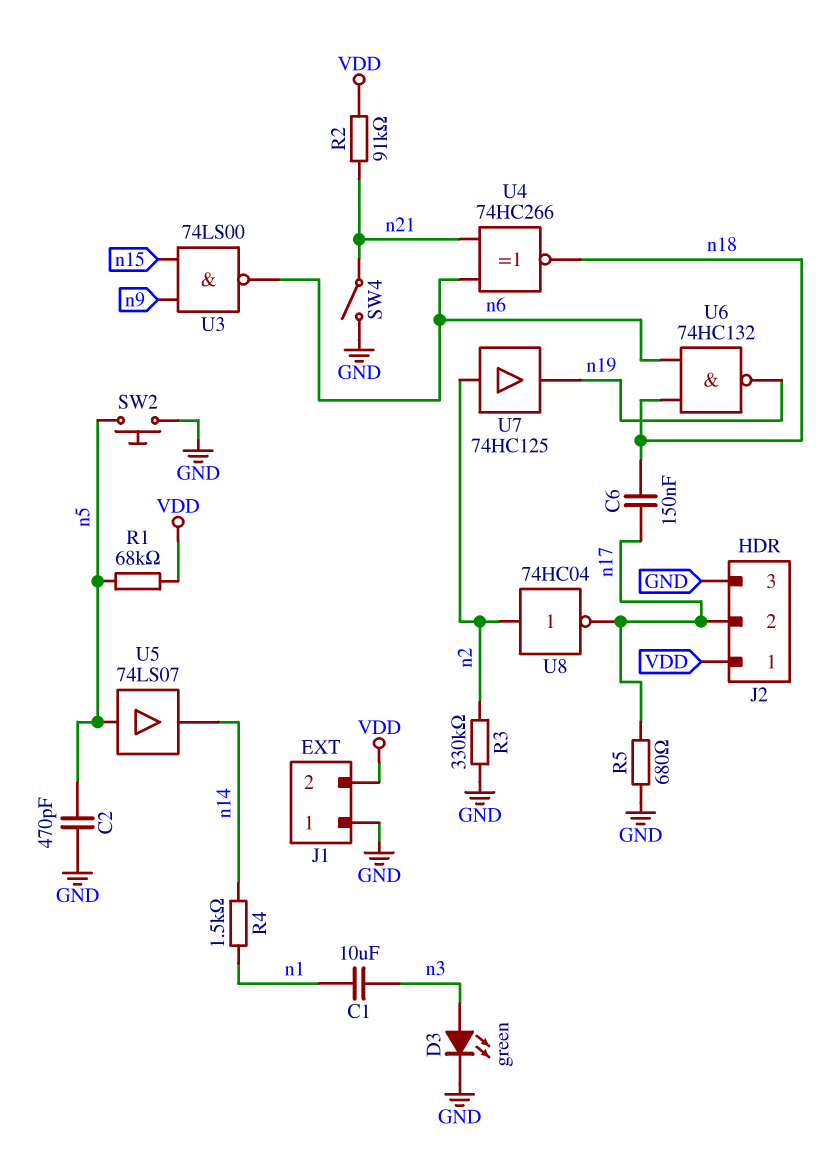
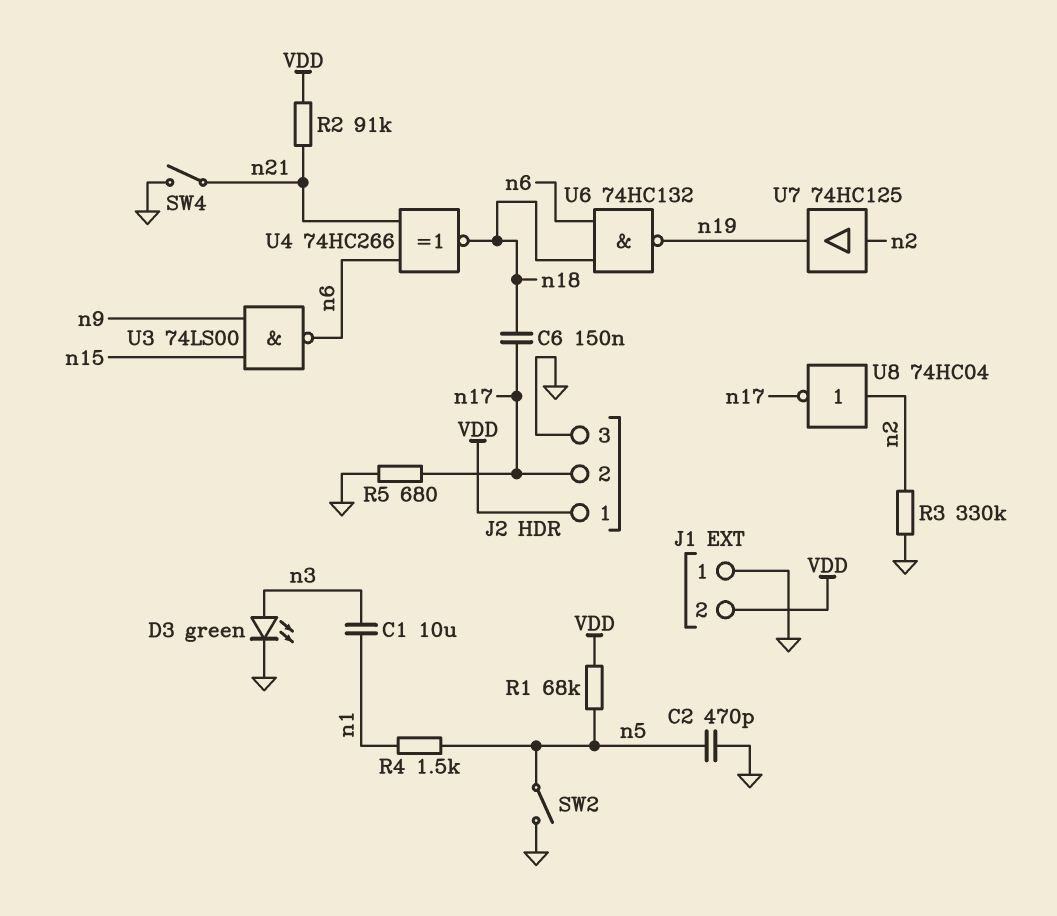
R4: 1.5k (n1, n14) -> 1.5k (n1, n5)
SW2: button (GND, n5) -> switch (GND, n5)
U5: buffer 74LS07 (in n5, out n14) -> none

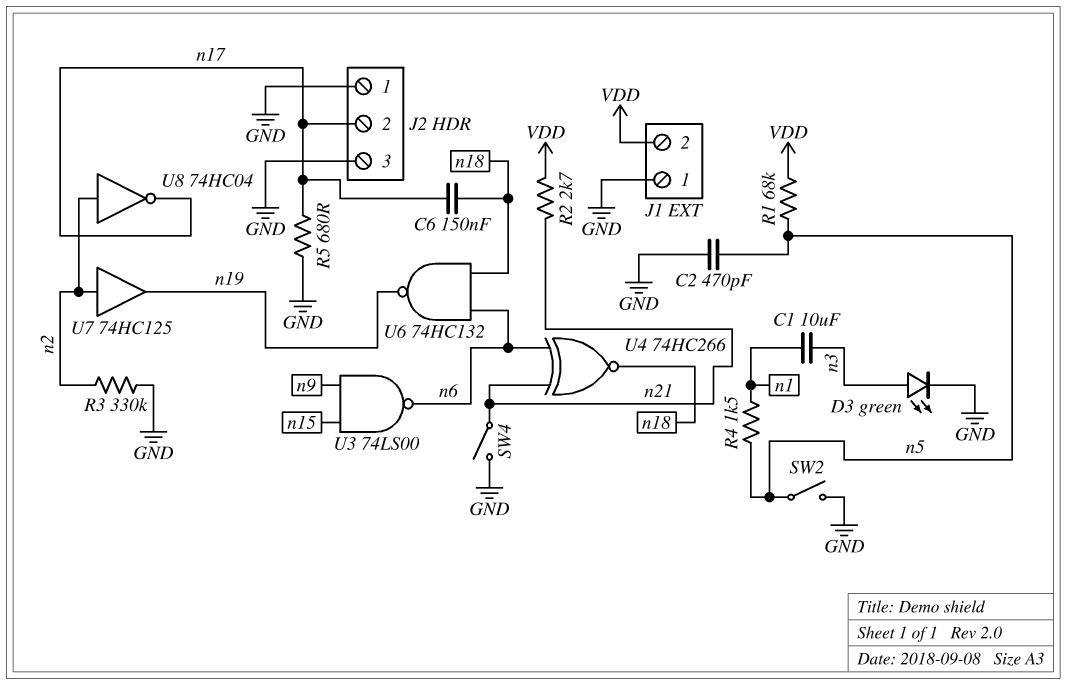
J2 pin 1: VDD -> GND
R2: 91k (VDD, n21) -> 2.7k (VDD, n21)

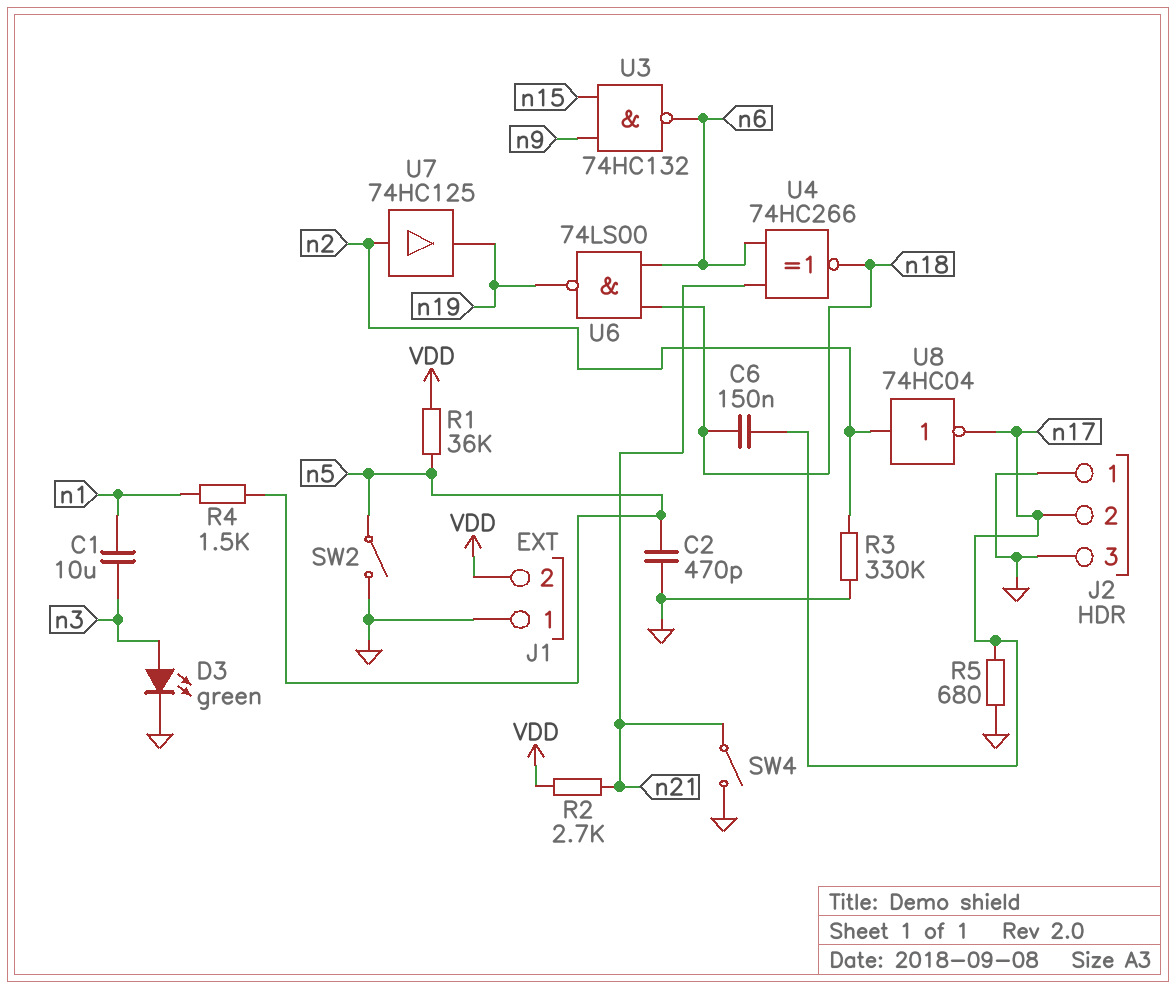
R1: 68k (VDD, n5) -> 36k (VDD, n5)
U3: NAND 74LS00 (in n9, in n15, out n6) -> NAND 74HC132 (in n9, in n15, out n6)
U6: NAND 74HC132 (in n6, in n18, out n19) -> NAND 74LS00 (in n6, in n18, out n19)

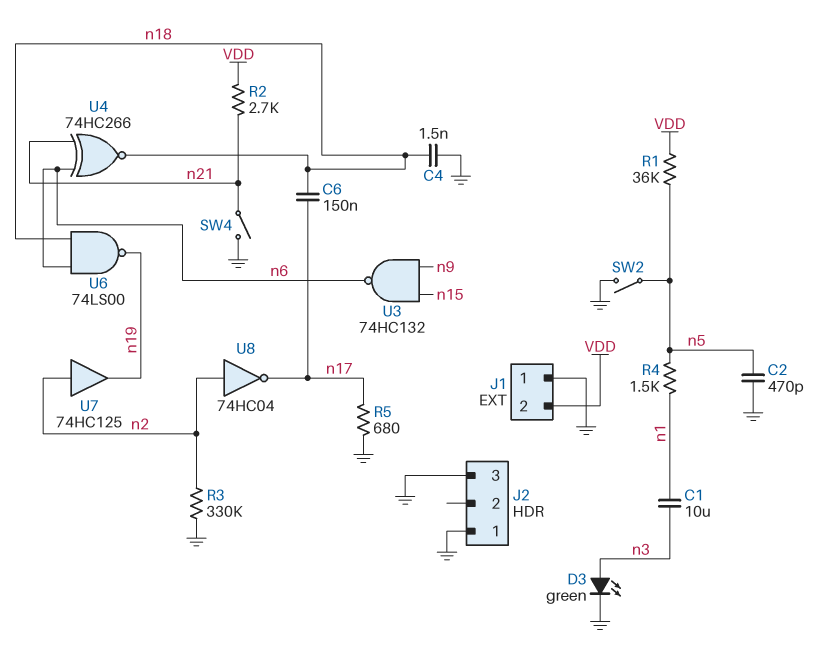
C4: none -> 1.5nF (GND, n18)
J2 pin 2: n17 -> none

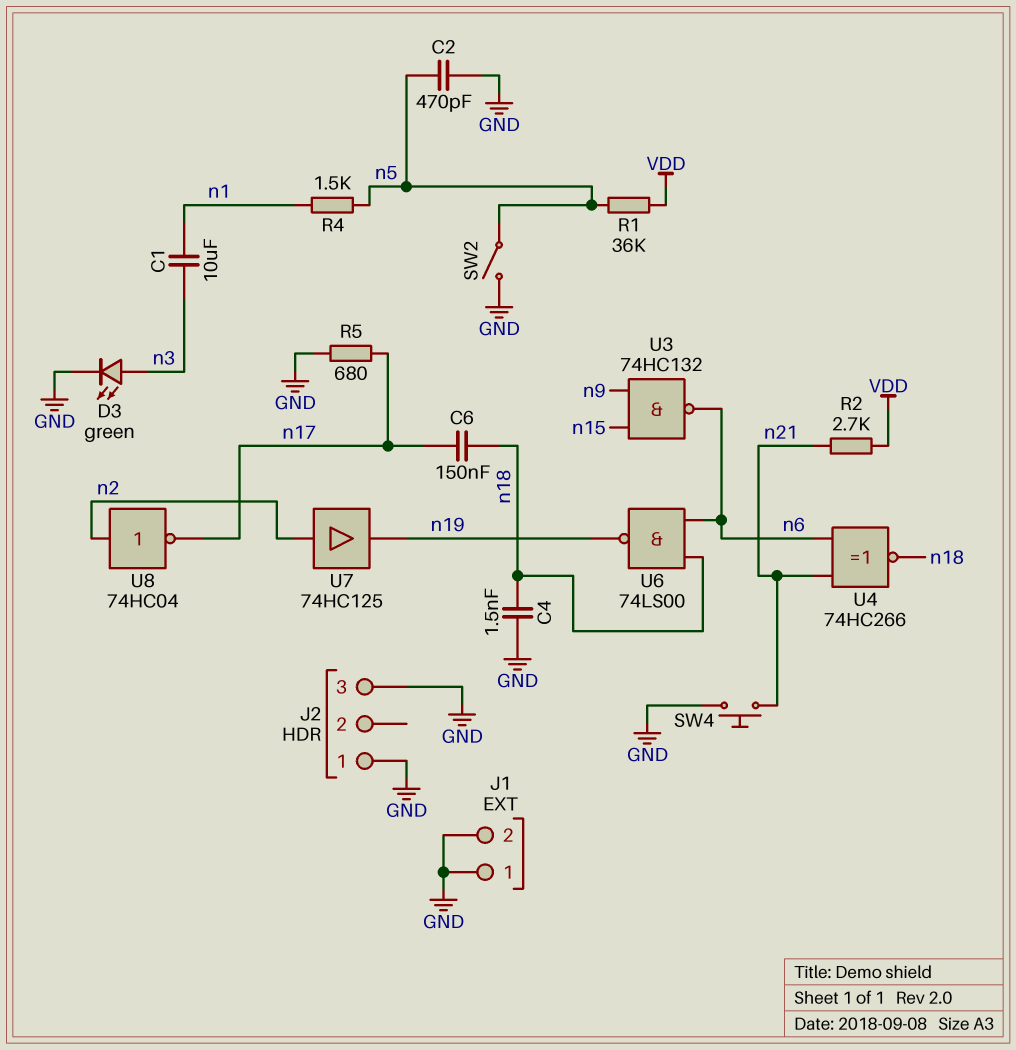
J1 pin 2: VDD -> GND
R3: 330k (GND, n2) -> none
SW4: switch (GND, n21) -> button (GND, n21)

